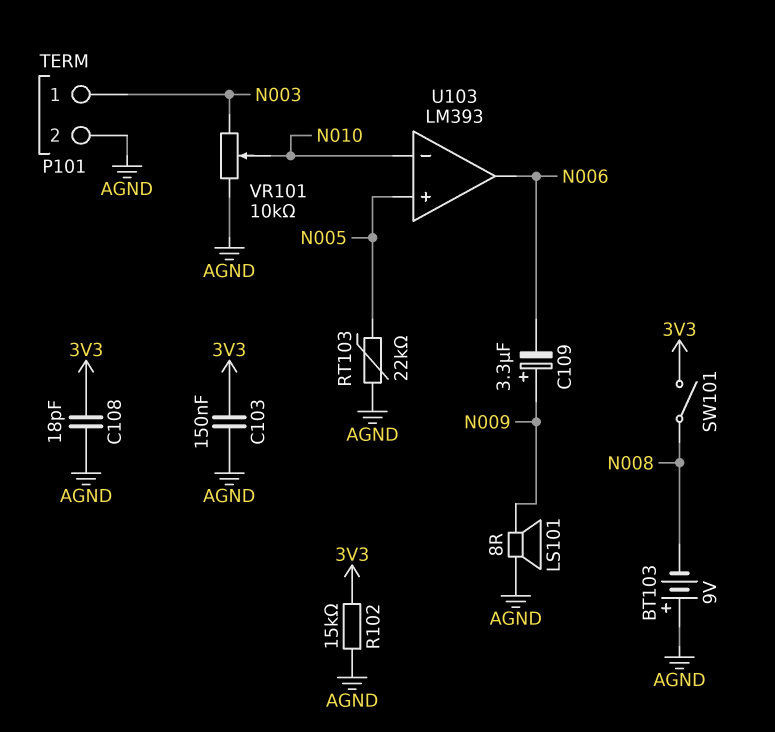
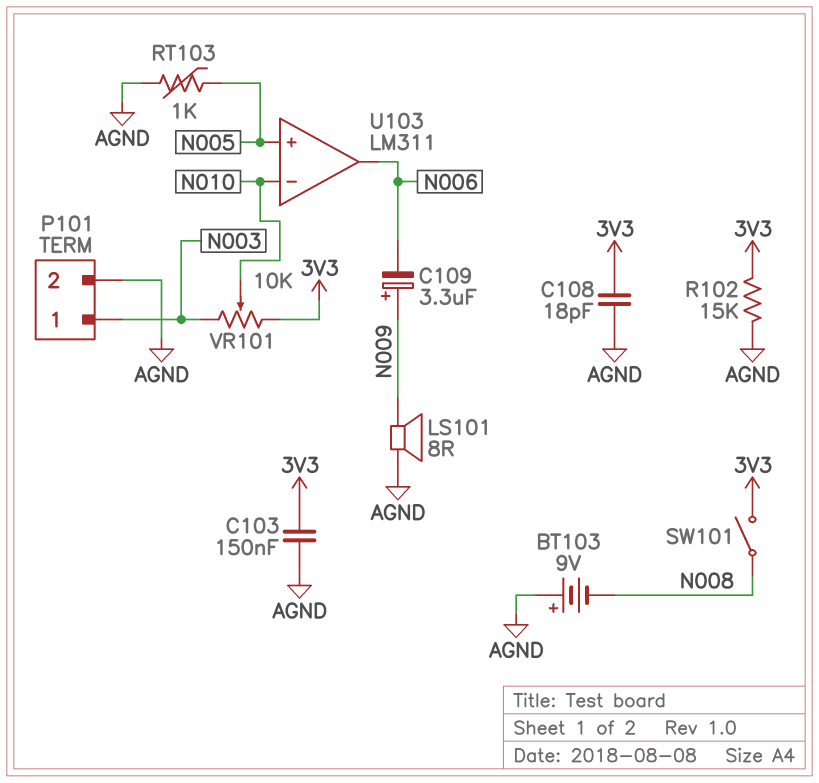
RT103: 22k (AGND, N005) -> 1k (AGND, N005)
U103: LM393 -> LM311
VR101: 10k (AGND, N003, wiper N010) -> 10k (3V3, N003, wiper N010)

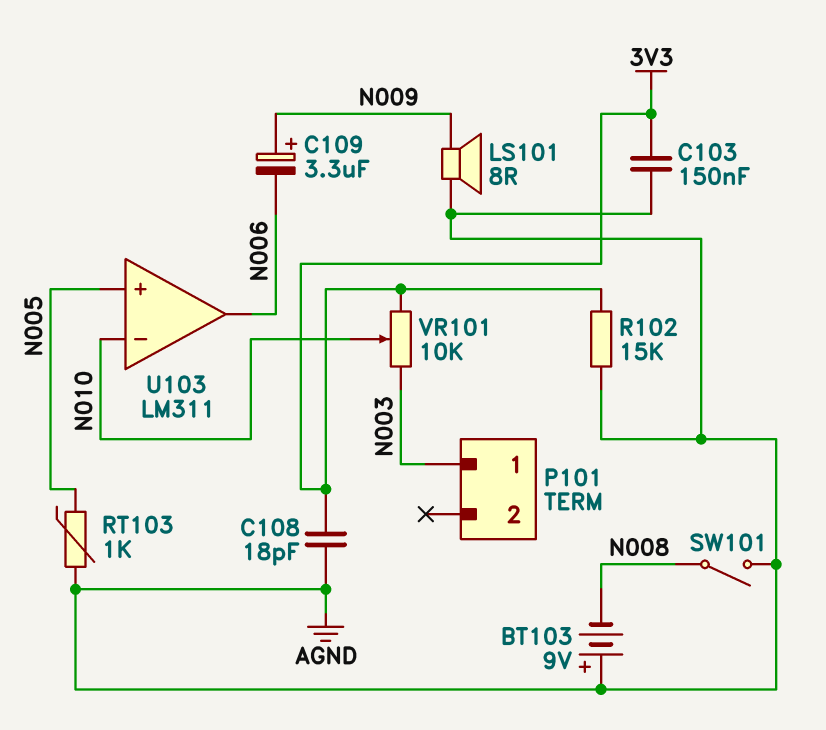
P101 pin 2: AGND -> none
SW101: switch (3V3, N008) -> switch (AGND, N008)

